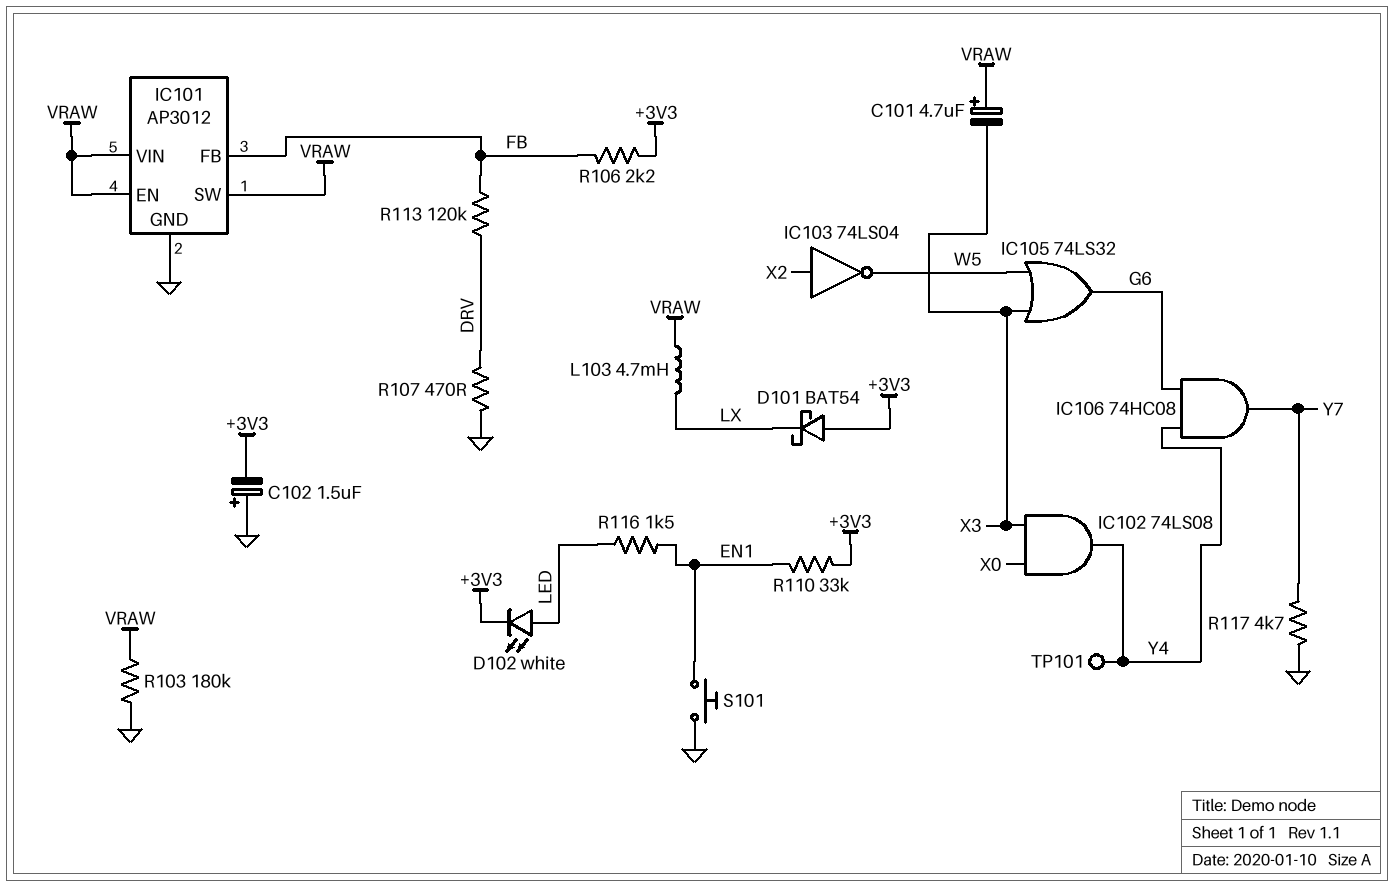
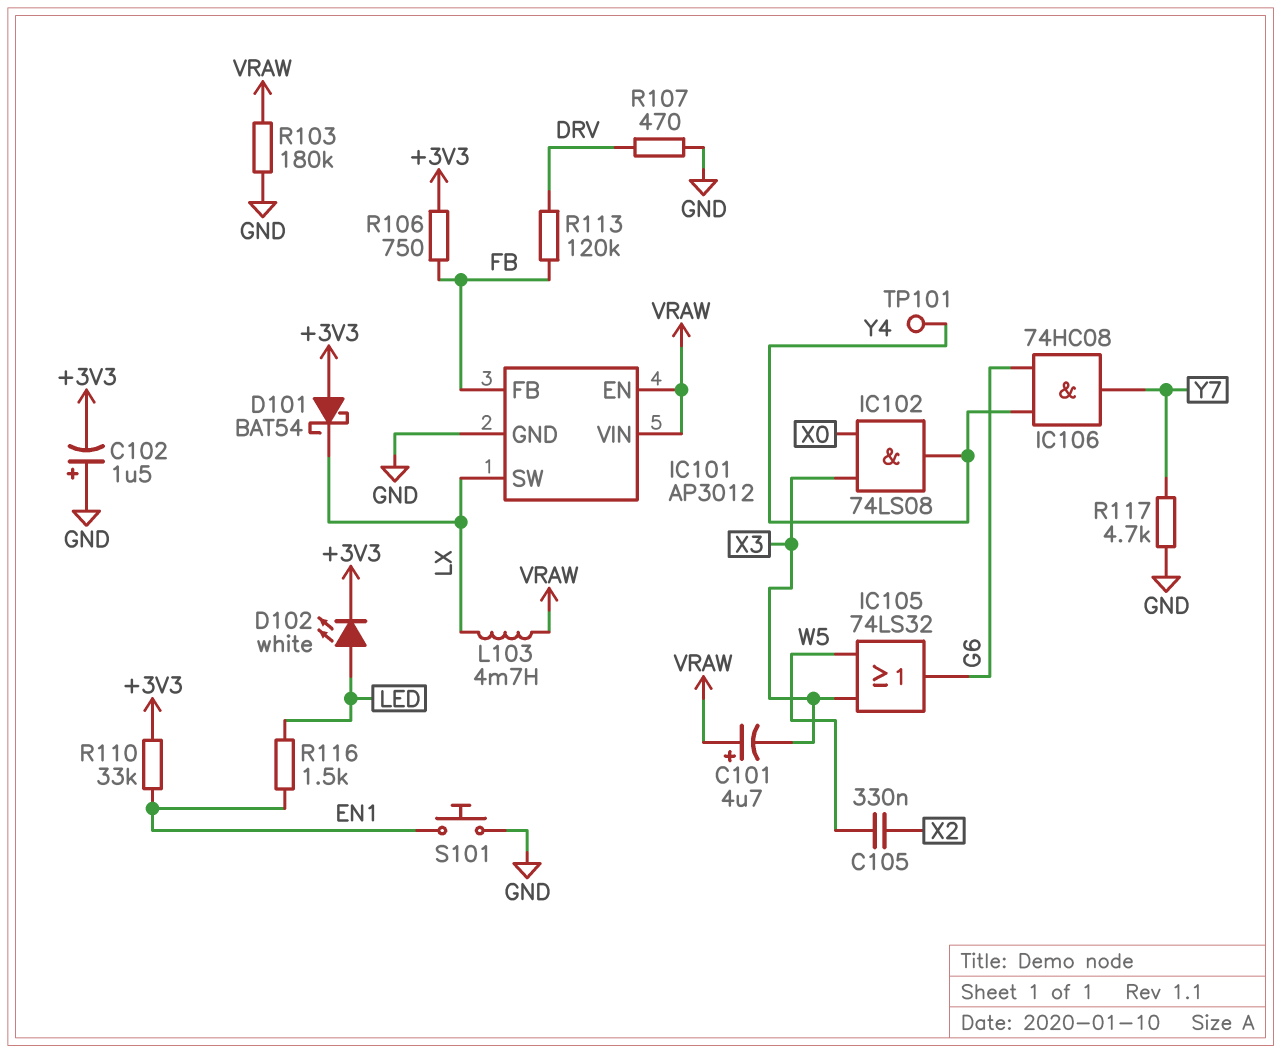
C105: none -> 330nF (W5, X2)
IC101 pin SW: VRAW -> LX
IC103: NOT 74LS04 (in X2, out W5) -> none
R106: 2.2k (+3V3, FB) -> 750 (+3V3, FB)

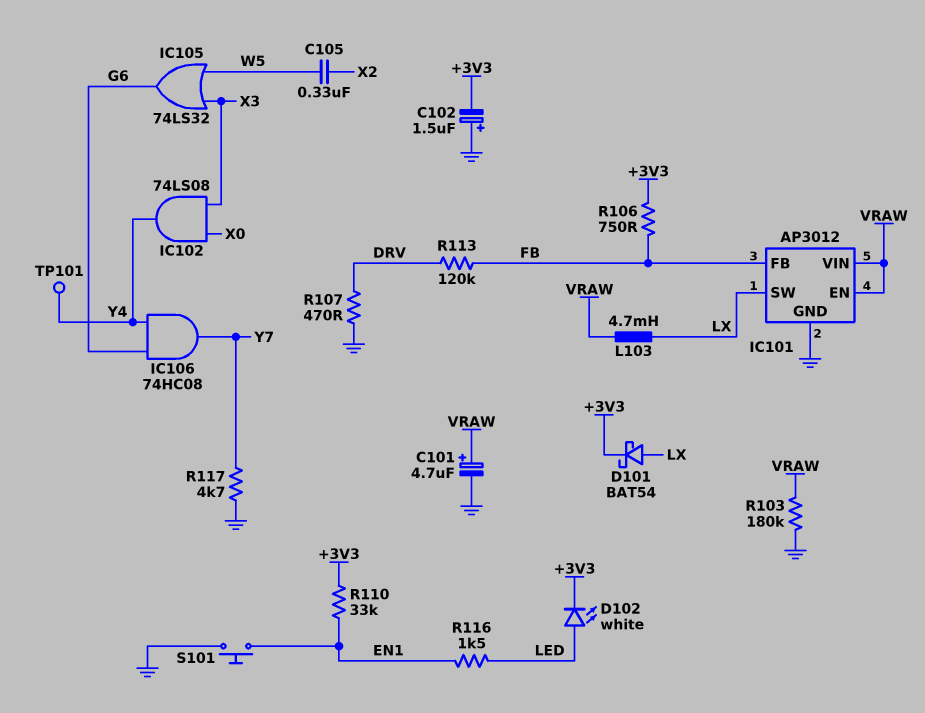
C101: 4.7uF (plus VRAW, minus X3) -> 4.7uF (plus VRAW, minus GND)
D101: schottky BAT54 (A +3V3, K LX) -> schottky BAT54 (A LX, K +3V3)

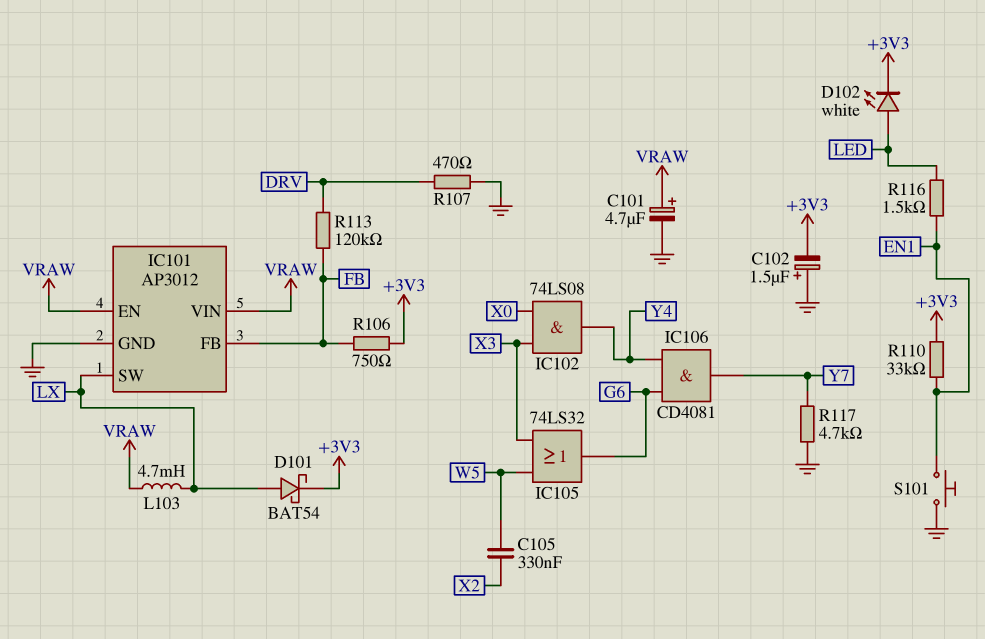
IC106: AND 74HC08 (in G6, in Y4, out Y7) -> AND CD4081 (in G6, in Y4, out Y7)
R103: 180k (GND, VRAW) -> none
TP101: test point (Y4) -> none

